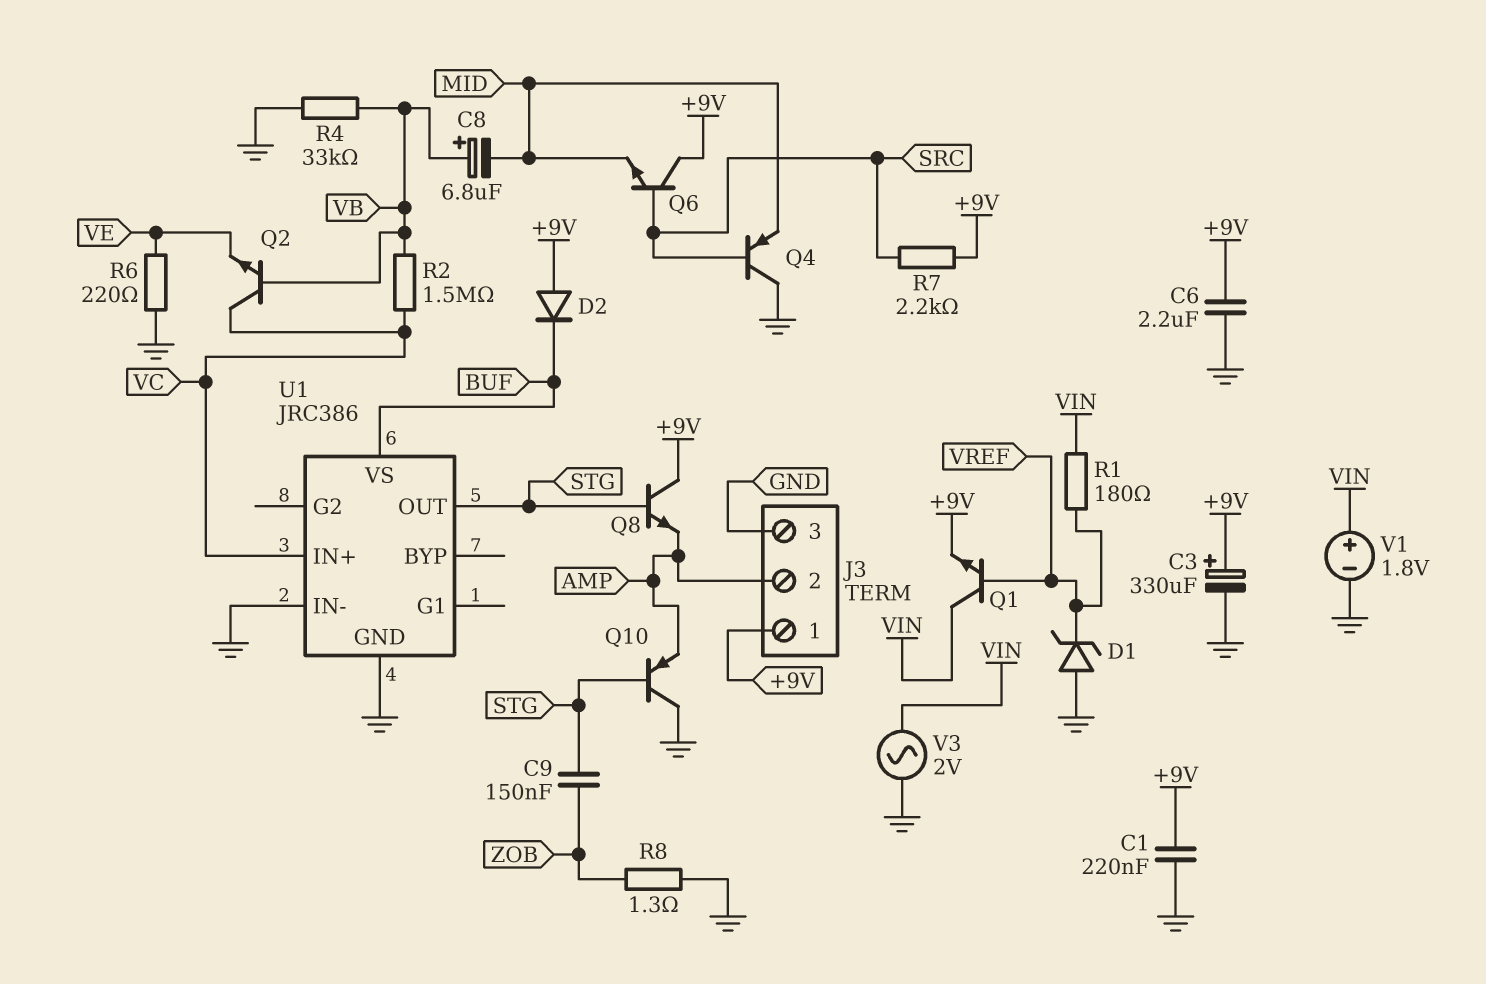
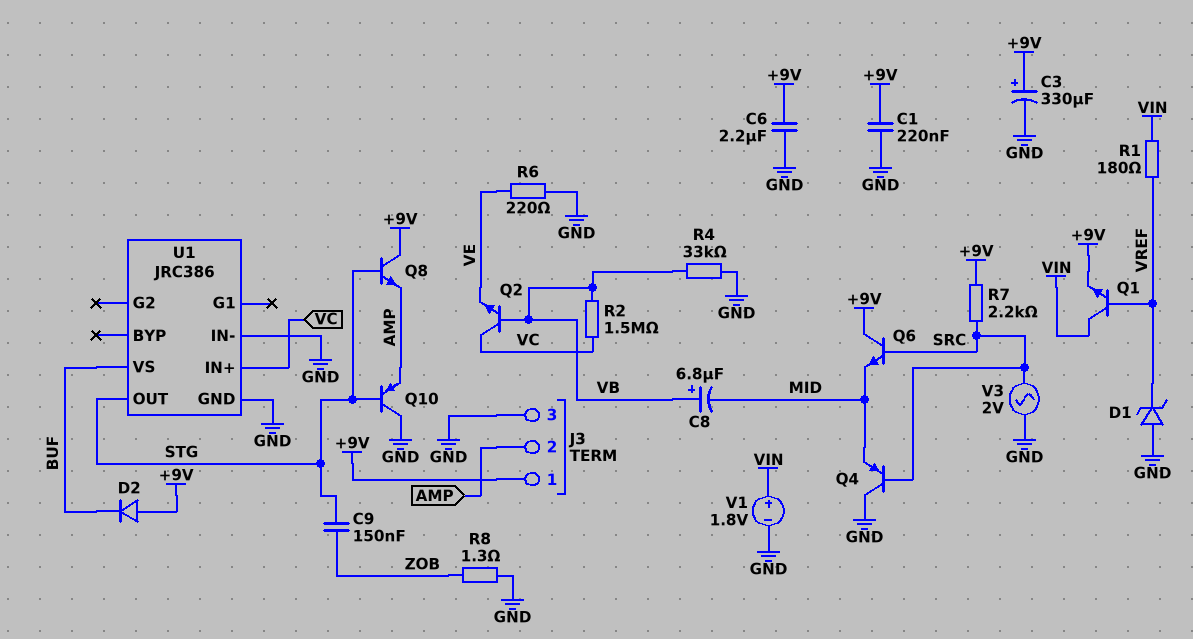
V3: AC 2V (GND, VIN) -> AC 2V (GND, SRC)

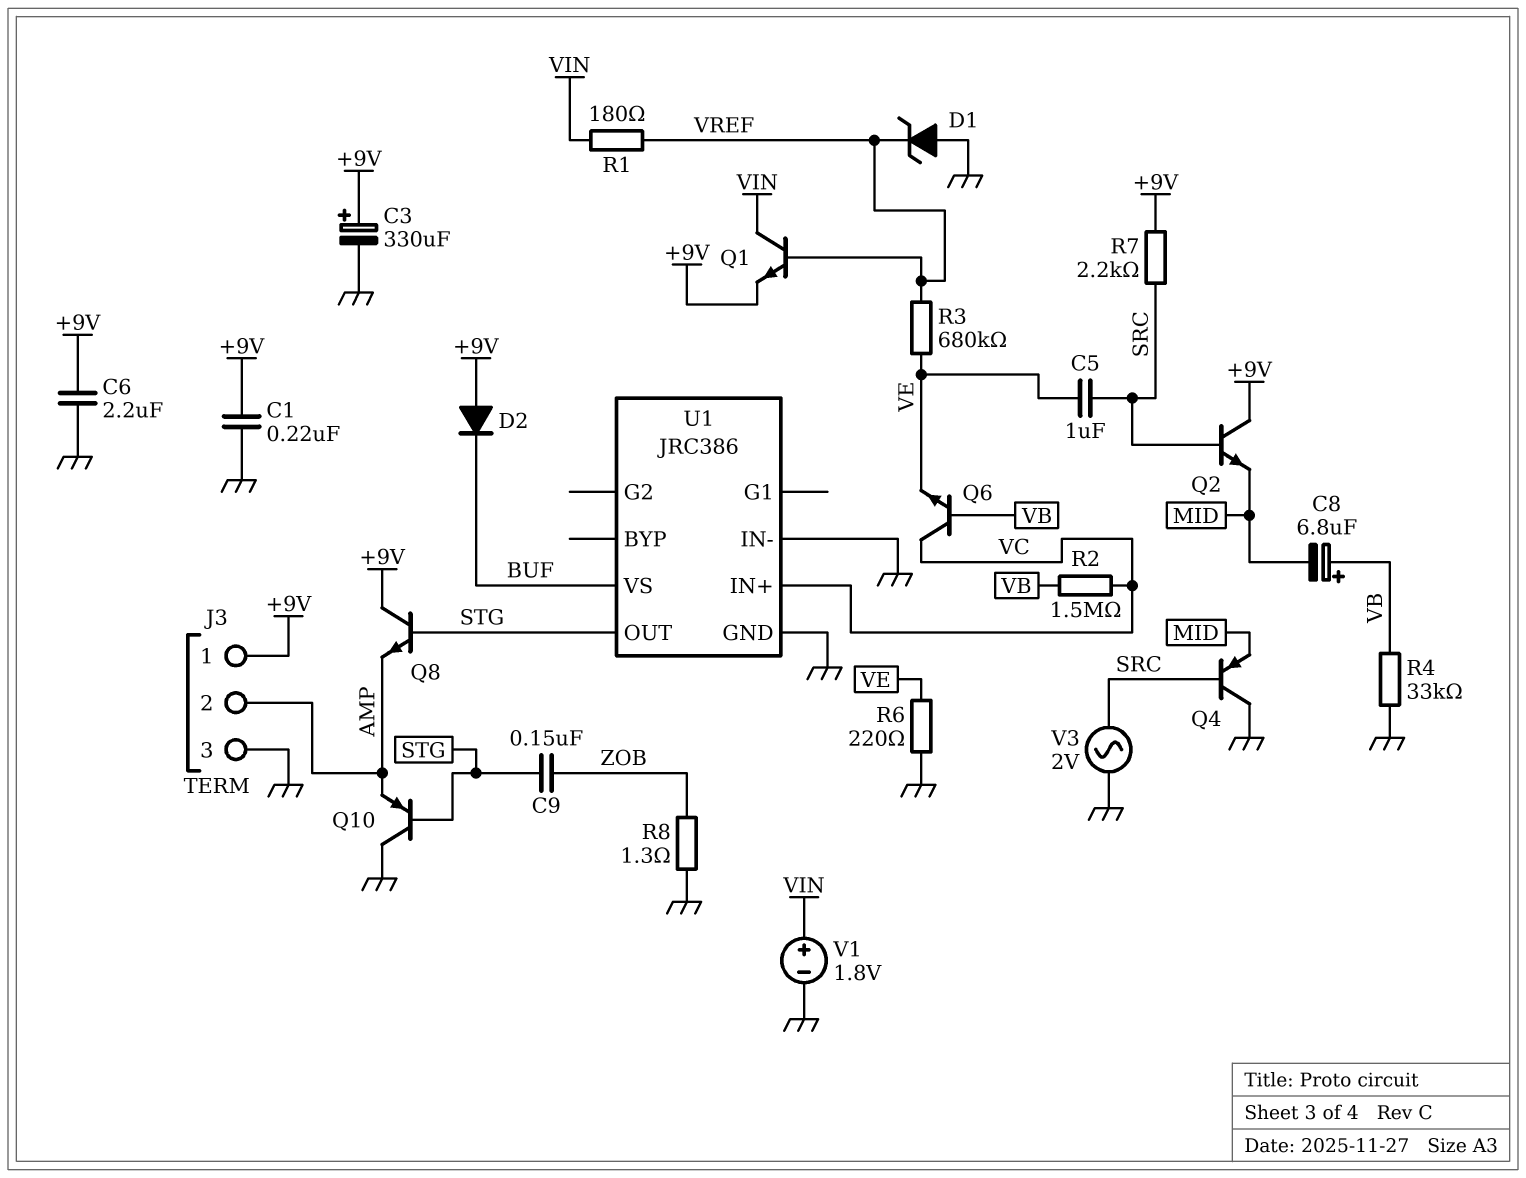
C5: none -> 1uF (SRC, VE)
Q2: NPN (B VB, C VC, E VE) -> NPN (B SRC, C +9V, E MID)
Q6: NPN (B SRC, C +9V, E MID) -> NPN (B VB, C VC, E VE)
R3: none -> 680k (VE, VREF)

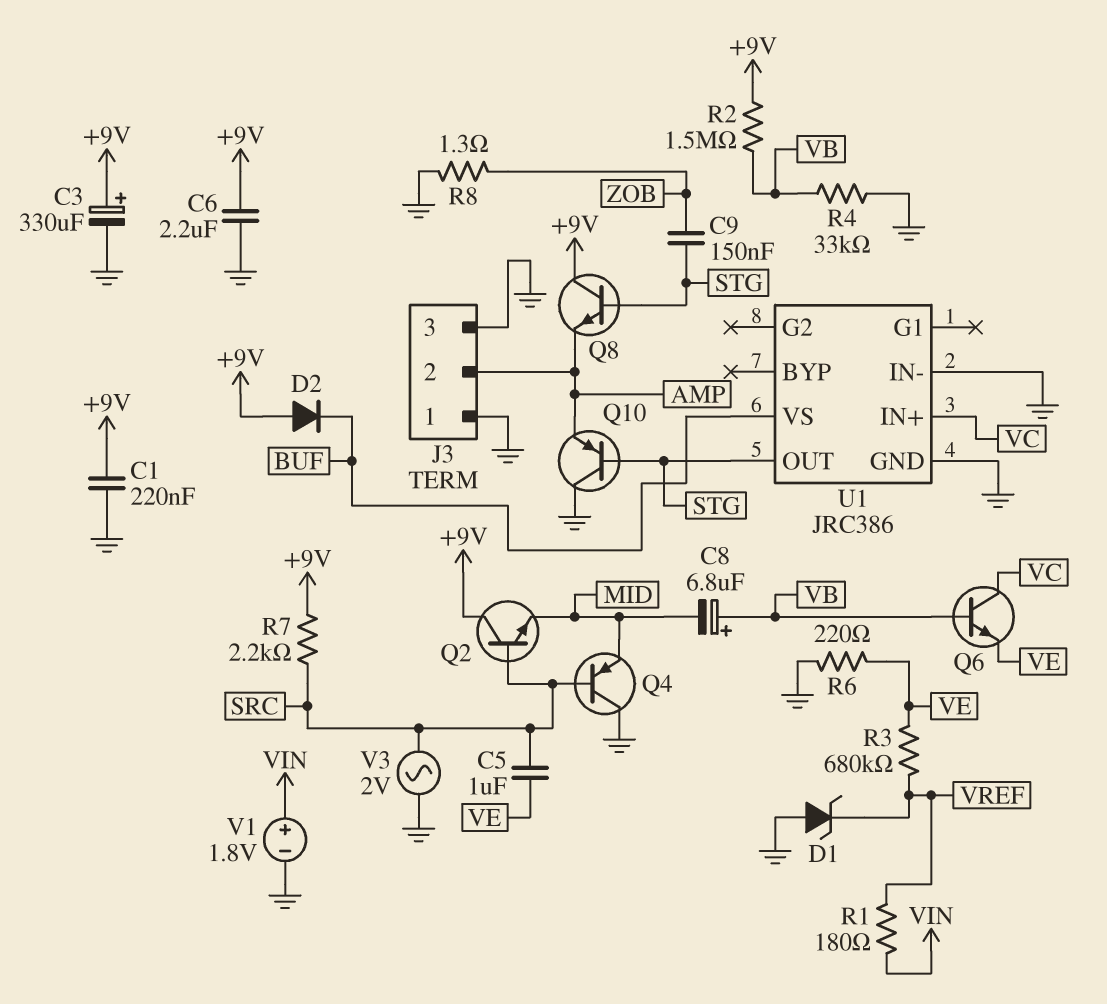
J3 pin 1: +9V -> GND
Q1: NPN (B VREF, C VIN, E +9V) -> none
R2: 1.5M (VB, VC) -> 1.5M (+9V, VB)

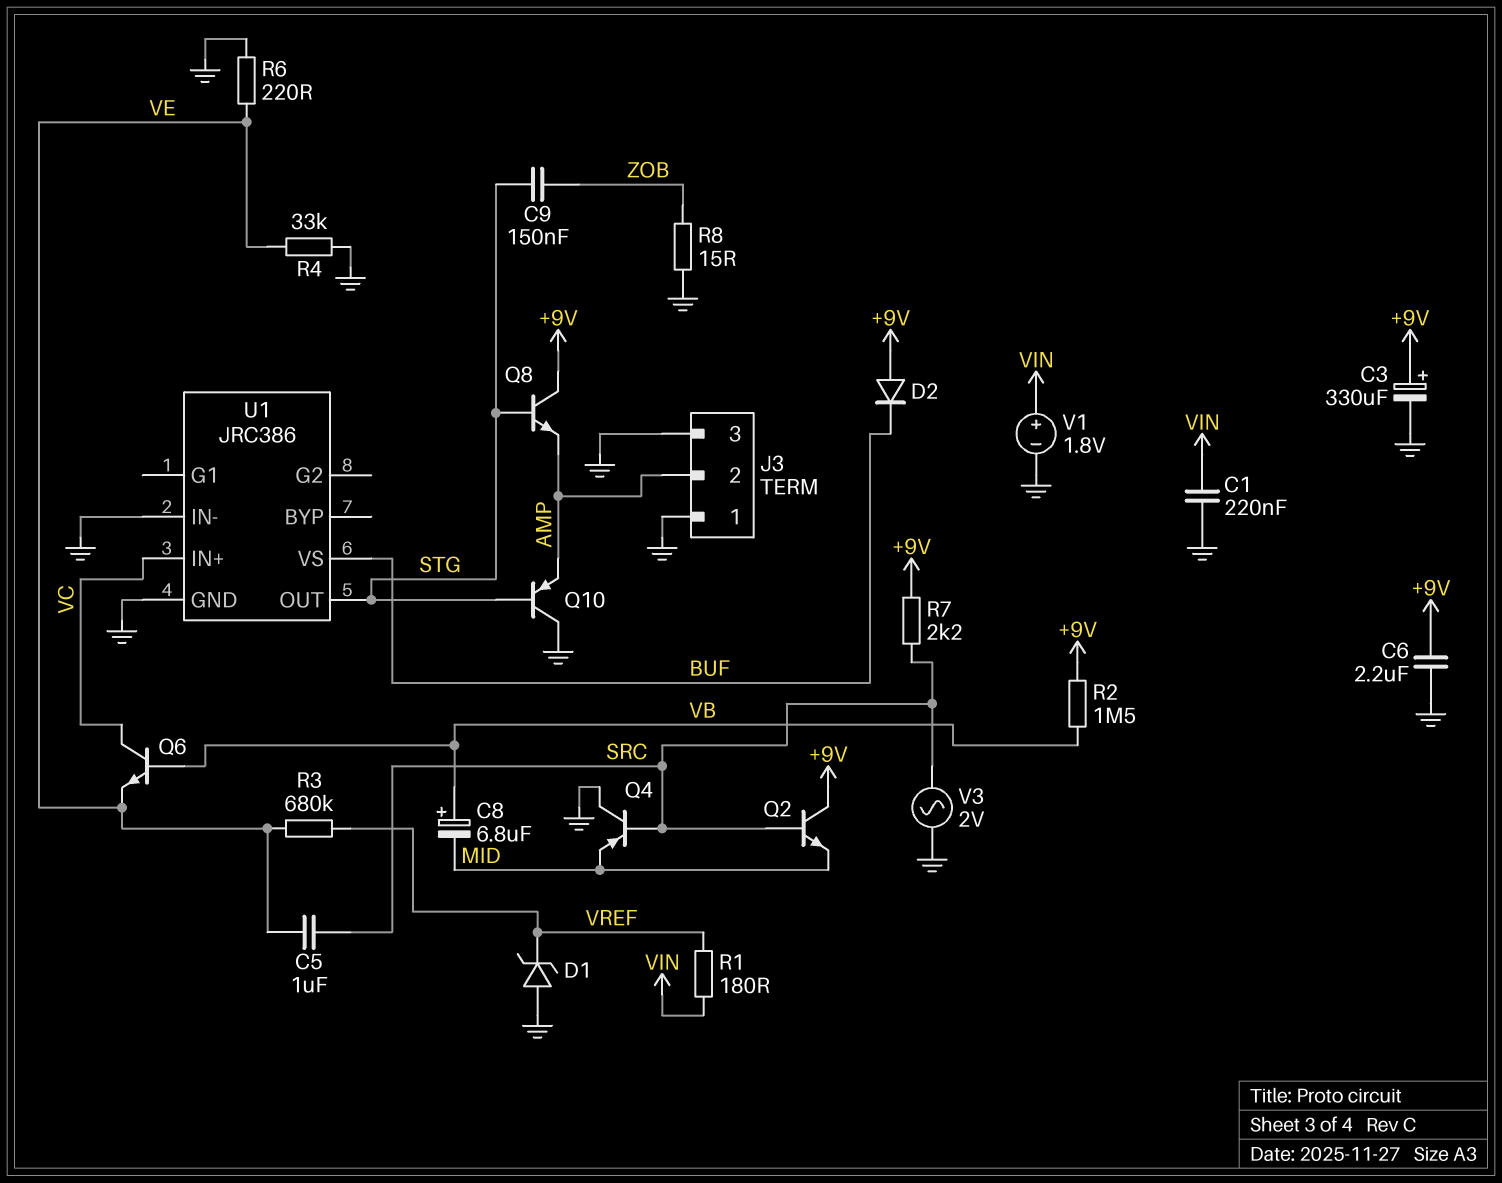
C1: 220nF (+9V, GND) -> 220nF (GND, VIN)
R4: 33k (GND, VB) -> 33k (GND, VE)
R8: 1.3 (GND, ZOB) -> 15 (GND, ZOB)

